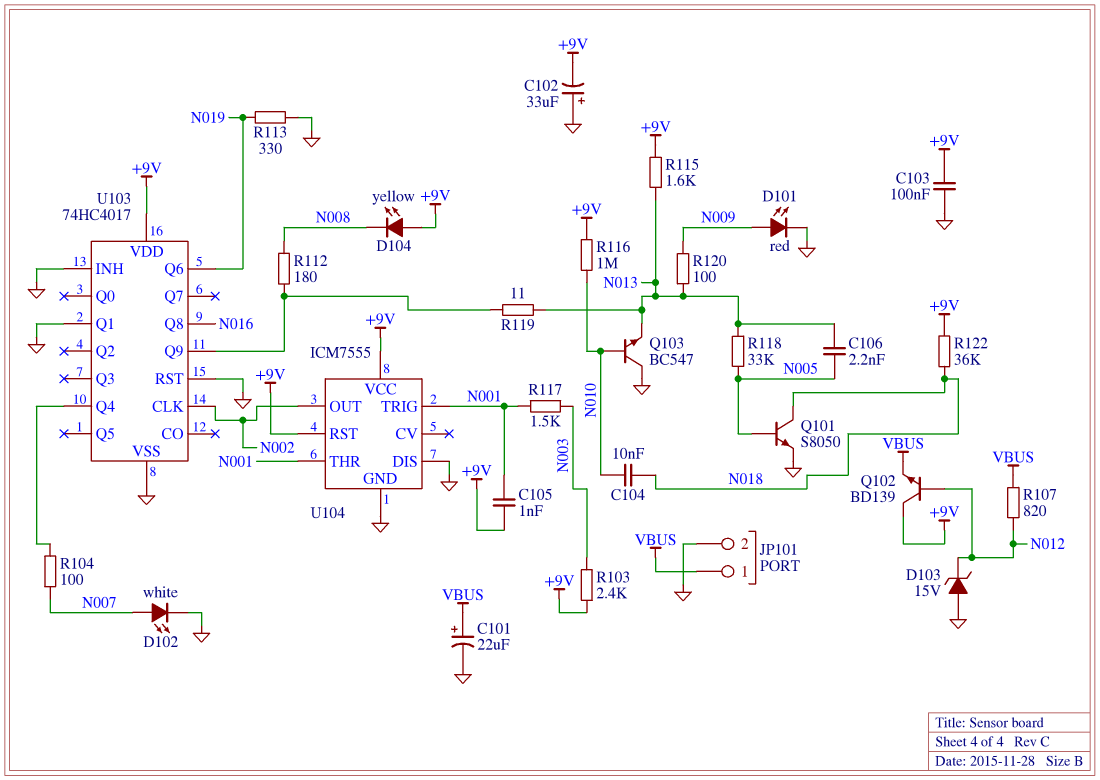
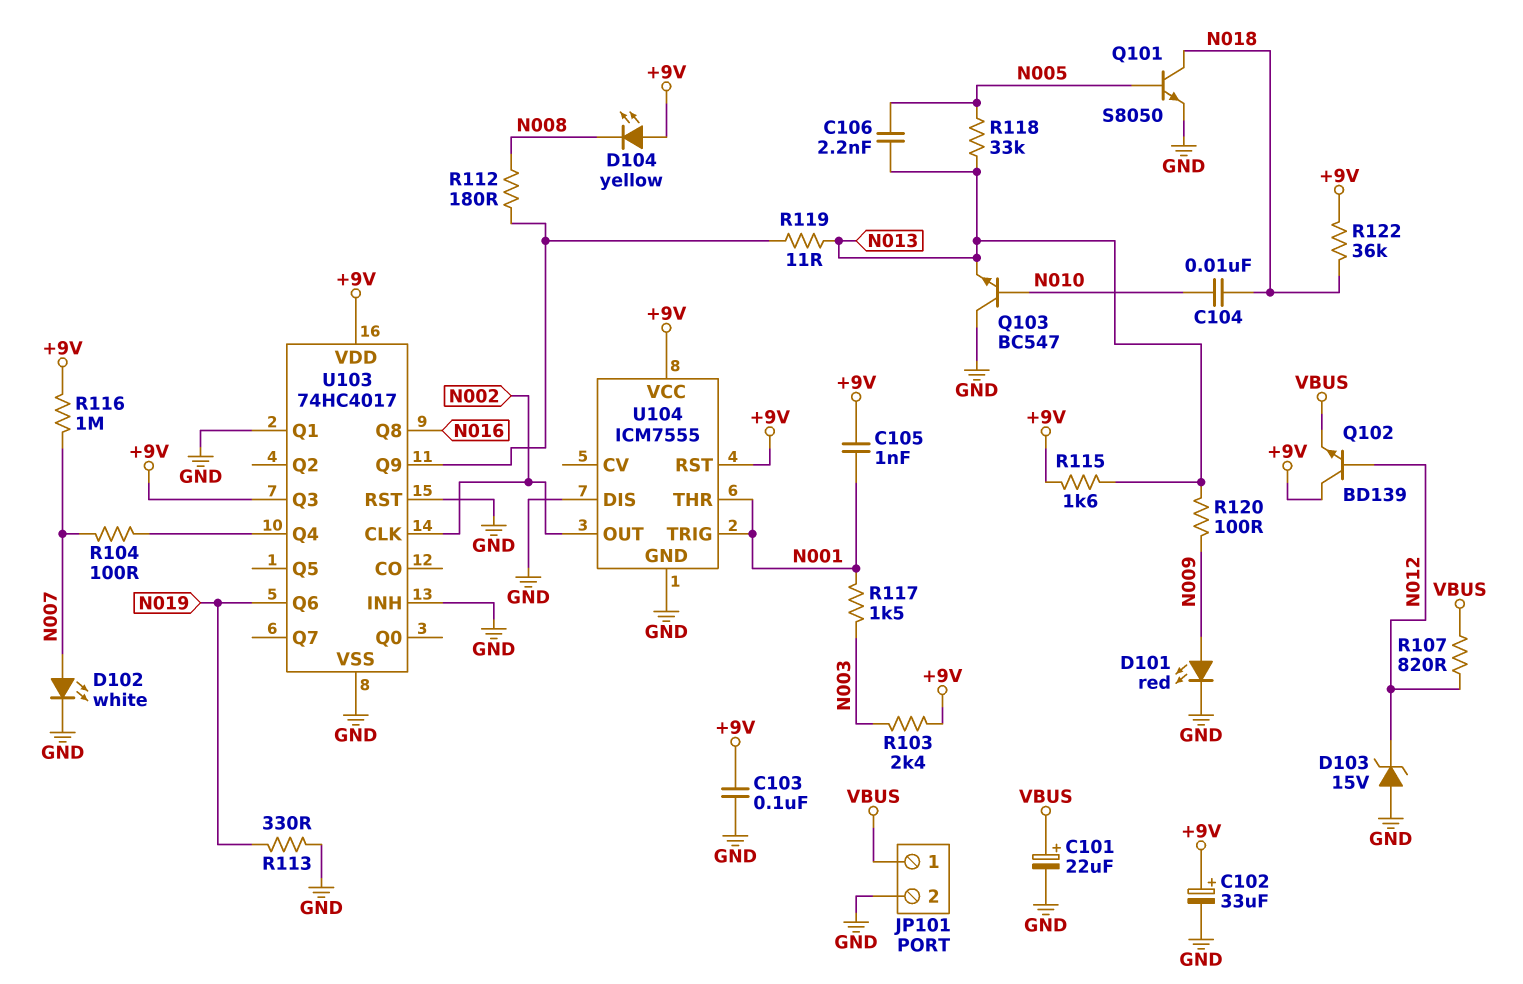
C102: 33uF (plus GND, minus +9V) -> 33uF (plus +9V, minus GND)
R116: 1M (+9V, N010) -> 1M (+9V, N007)
U103 pin Q3: none -> +9V

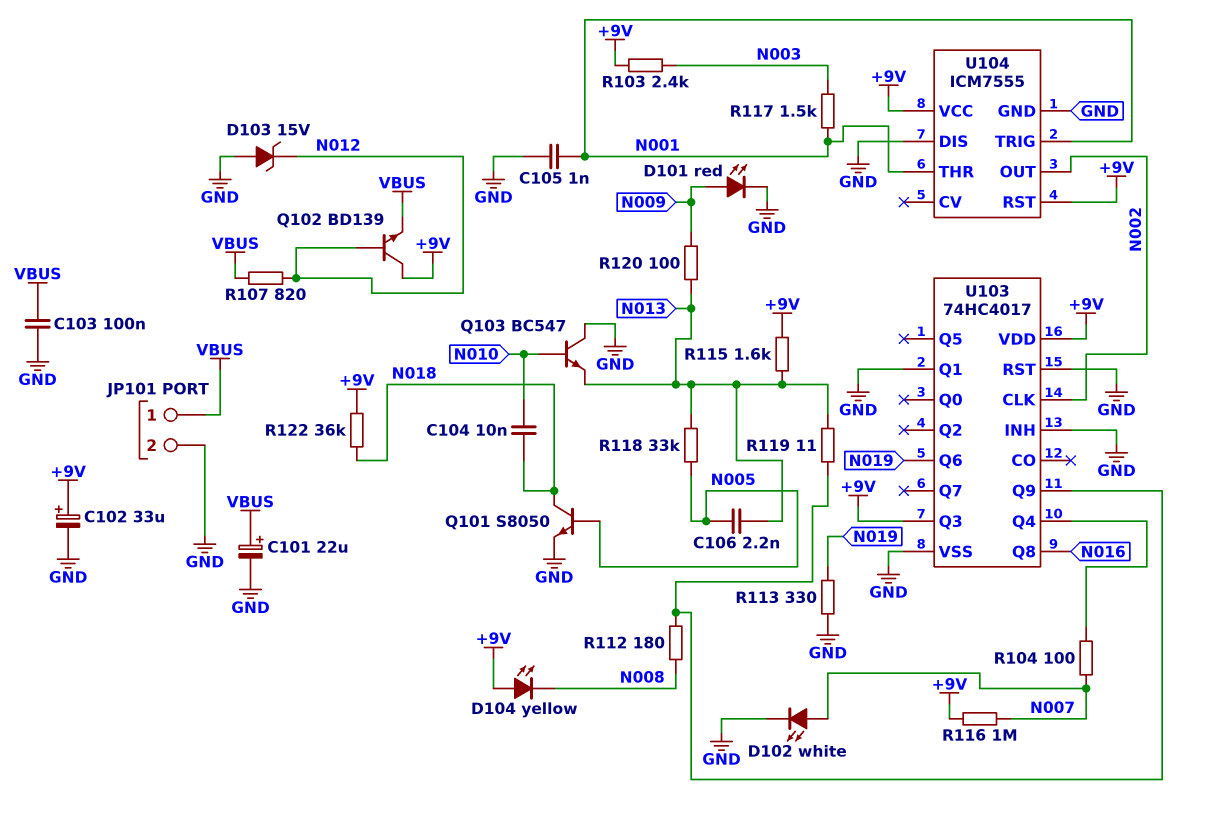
C103: 100nF (+9V, GND) -> 100nF (GND, VBUS)
C105: 1nF (+9V, N001) -> 1nF (GND, N001)

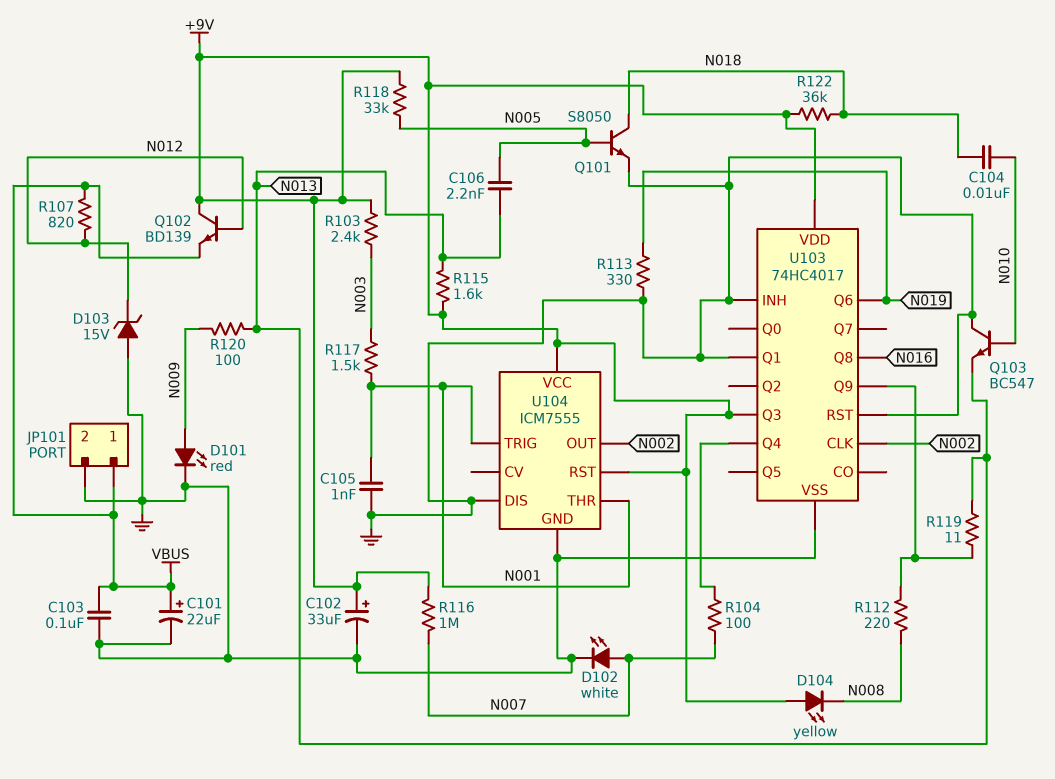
R112: 180 (N008, U103/Q9) -> 220 (N008, U103/Q9)
R118: 33k (N005, N013) -> 33k (+9V, N005)

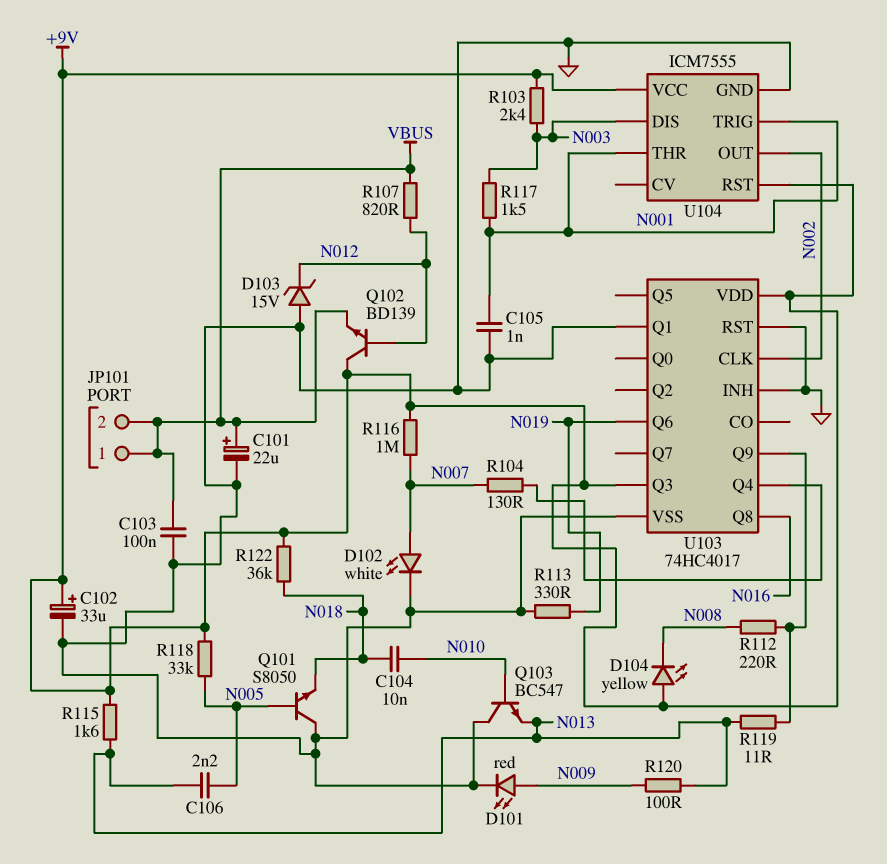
JP101 pin 2: GND -> VBUS
Q101: NPN S8050 (B N005, C N018, E GND) -> NPN S8050 (B N005, C GND, E N018)
R104: 100 (N007, U103/Q4) -> 130 (N007, U103/Q4)
U104 pin DIS: GND -> N003

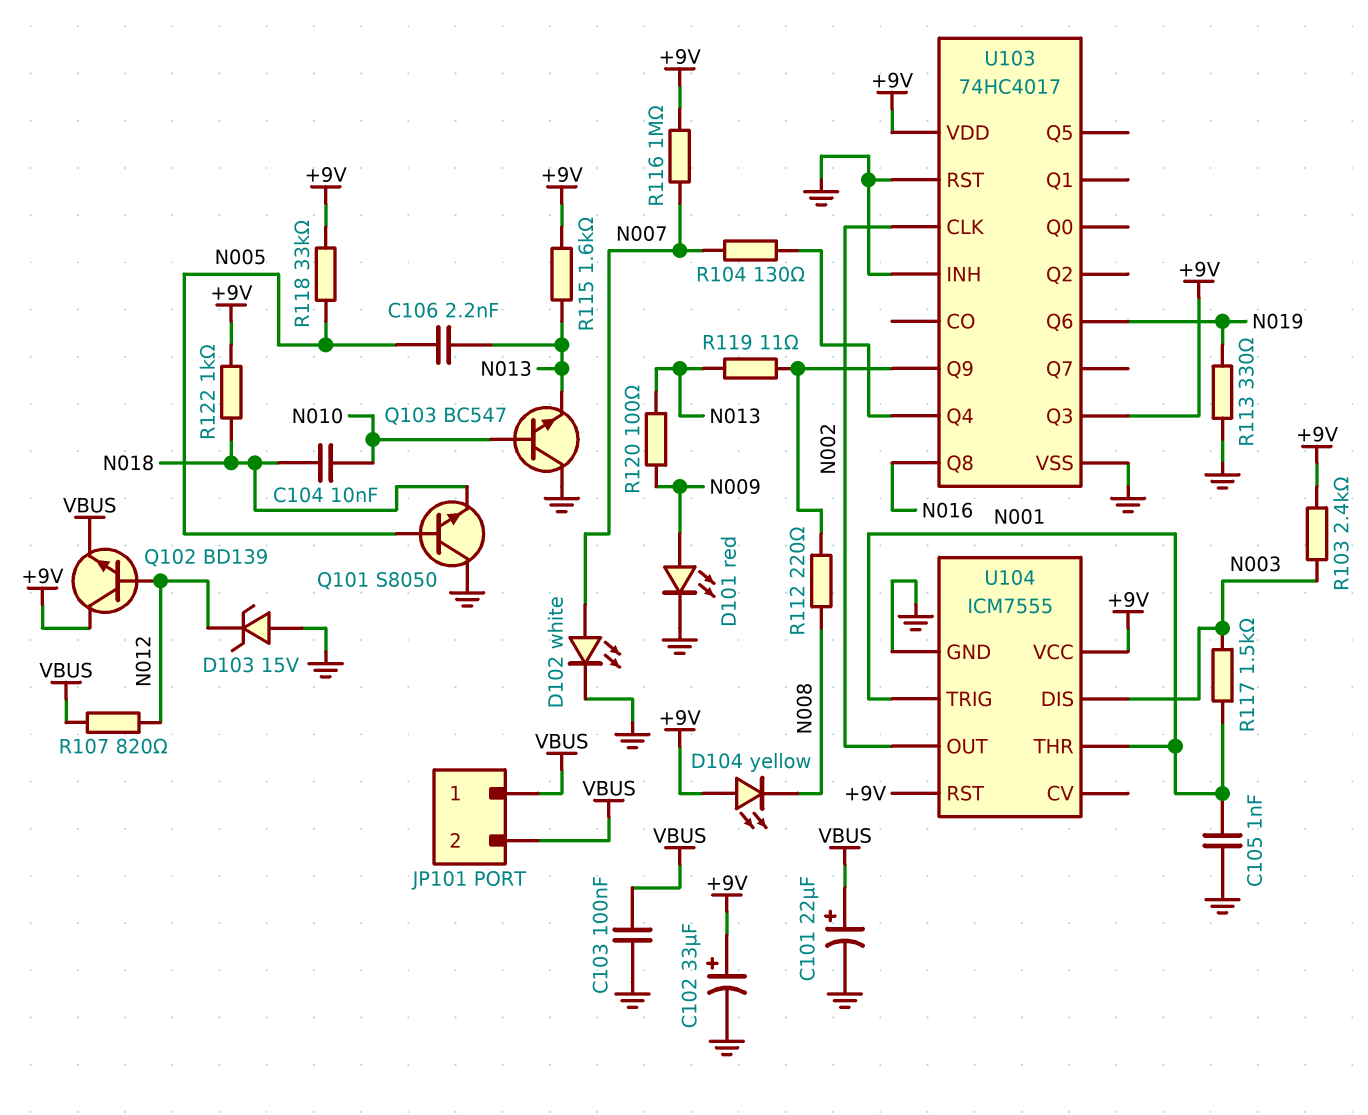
R122: 36k (+9V, N018) -> 1k (+9V, N018)
U103 pin Q1: GND -> none

